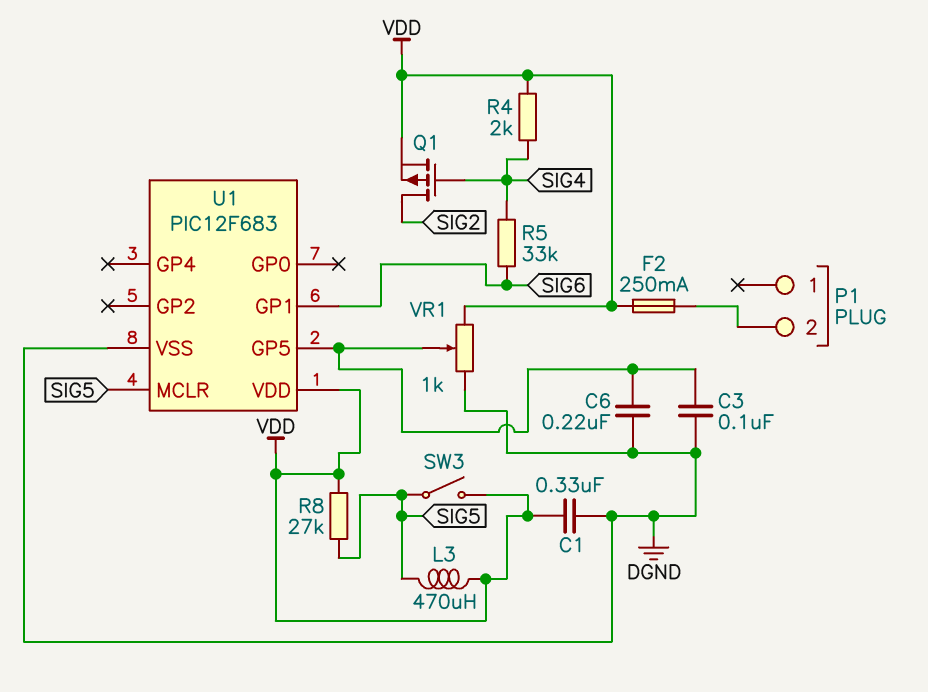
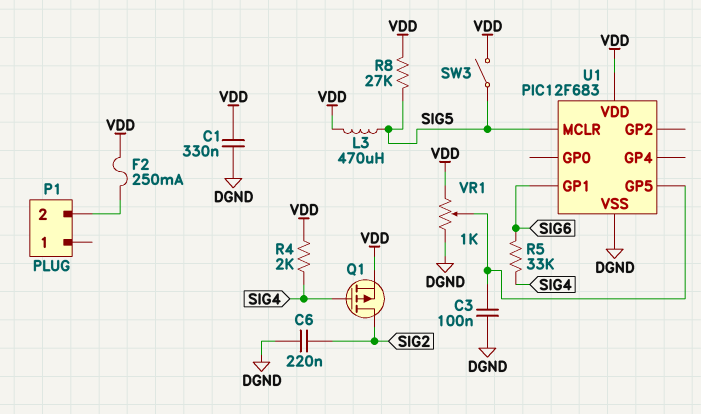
C6: 220nF (DGND, U1/GP5) -> 220nF (DGND, SIG2)

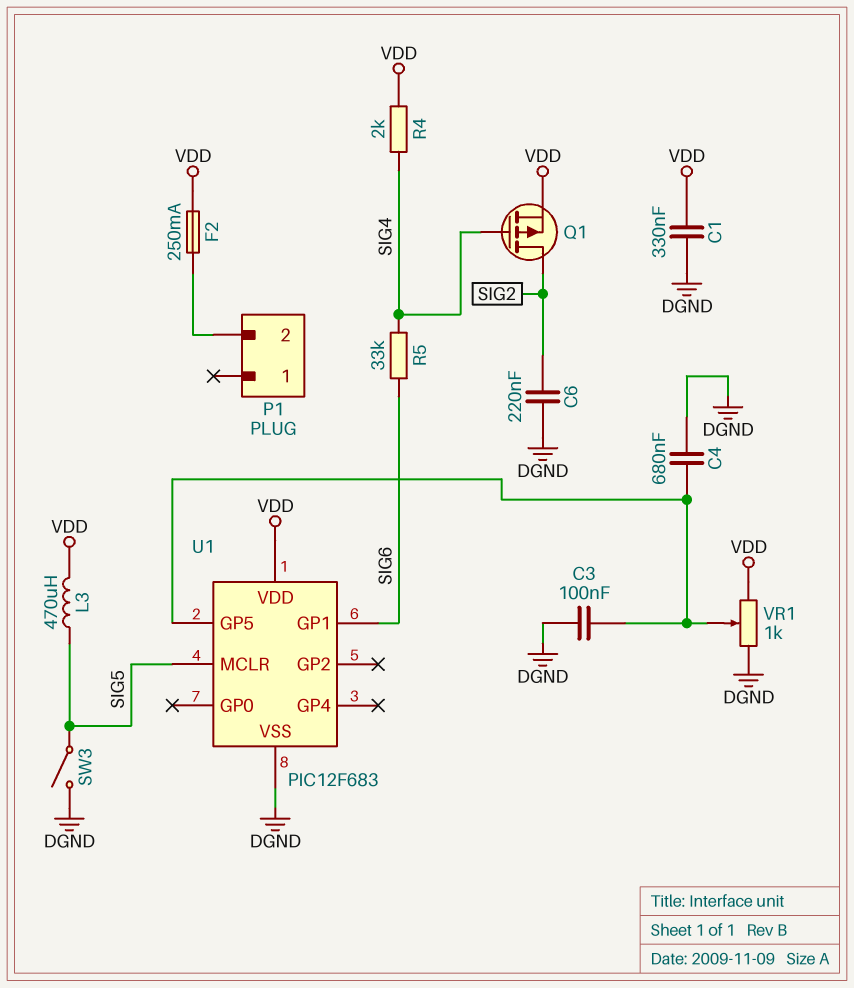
C4: none -> 680nF (DGND, U1/GP5)
R8: 27k (SIG5, VDD) -> none
SW3: switch (SIG5, VDD) -> switch (DGND, SIG5)

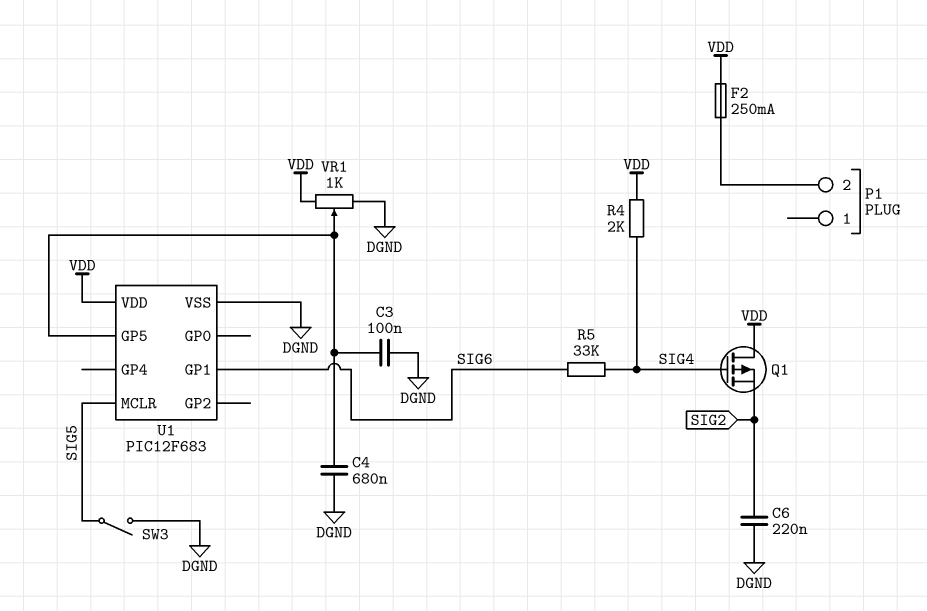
C1: 330nF (DGND, VDD) -> none
L3: 470uH (SIG5, VDD) -> none
Q1: PMOS (G SIG4, D SIG2, S VDD) -> PMOS (G SIG4, D VDD, S SIG2)

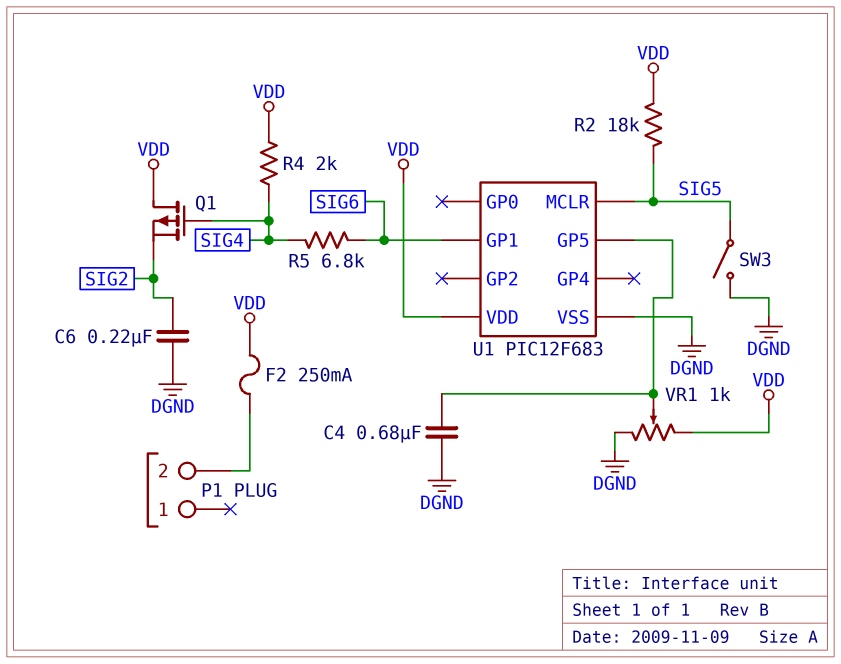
C3: 100nF (DGND, U1/GP5) -> none
R2: none -> 18k (SIG5, VDD)
R5: 33k (SIG4, SIG6) -> 6.8k (SIG4, SIG6)

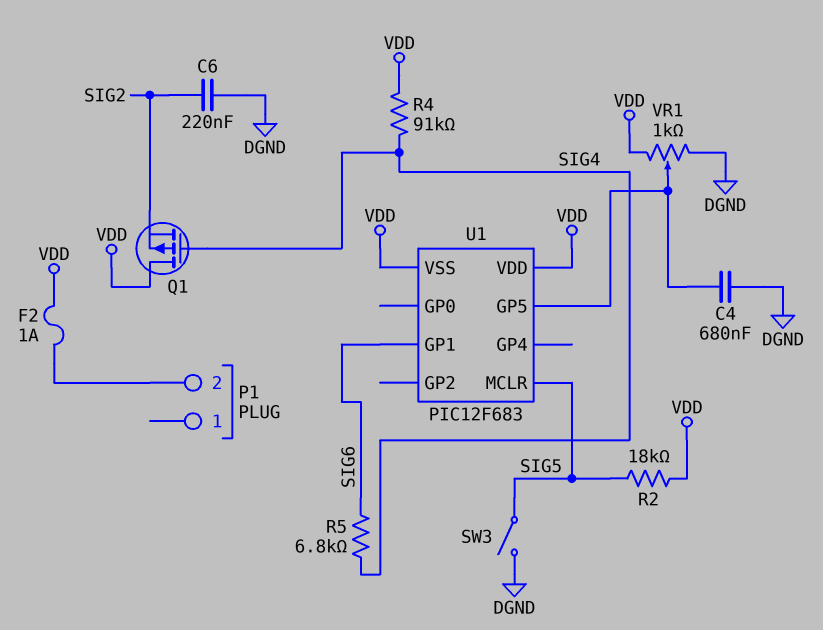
F2: 250mA (P1/2, VDD) -> 1A (P1/2, VDD)
R4: 2k (SIG4, VDD) -> 91k (SIG4, VDD)
U1 pin VSS: DGND -> VDD

